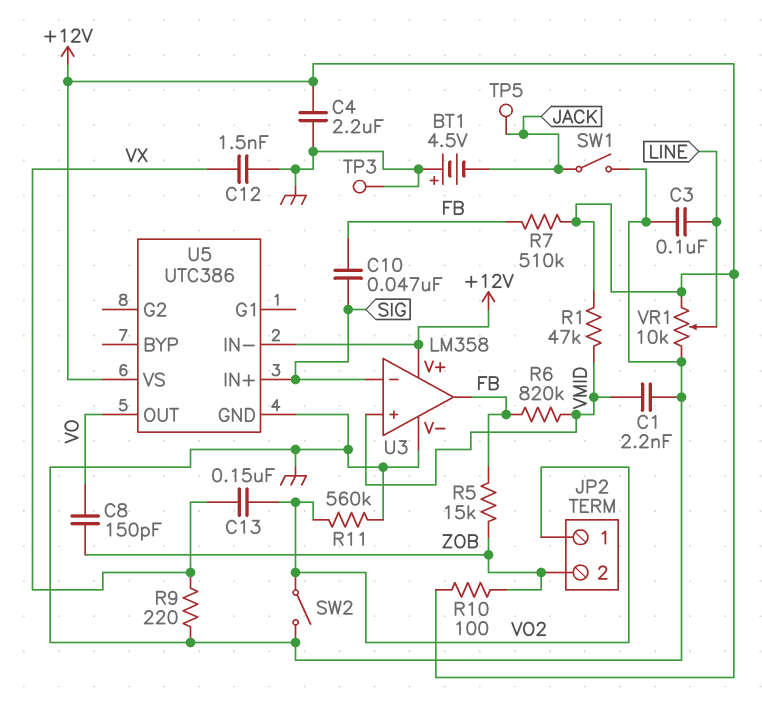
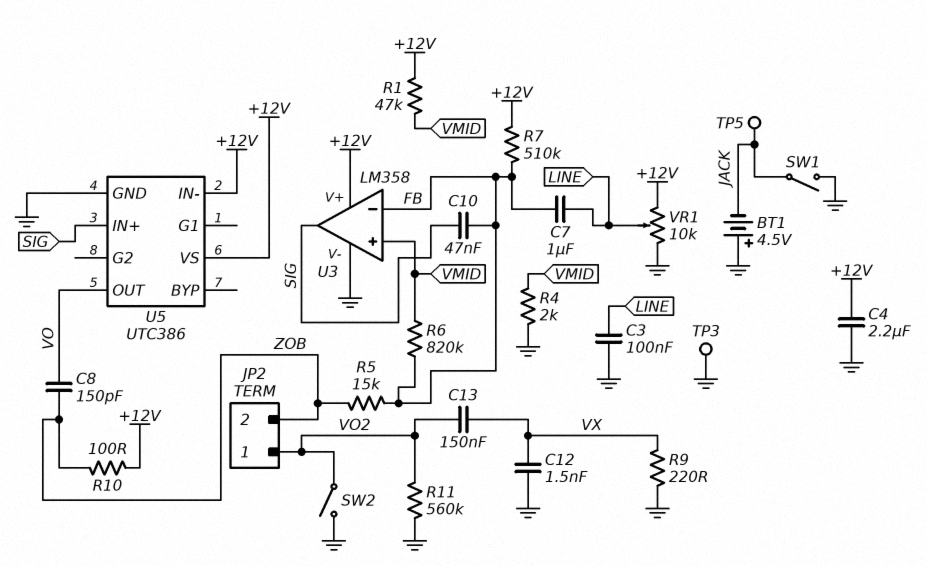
C1: 2.2nF (GND, VMID) -> none
C7: none -> 1uF (FB, LINE)
R4: none -> 2k (GND, VMID)
U3 pin in-: SIG -> FB
U3 pin out: FB -> SIG

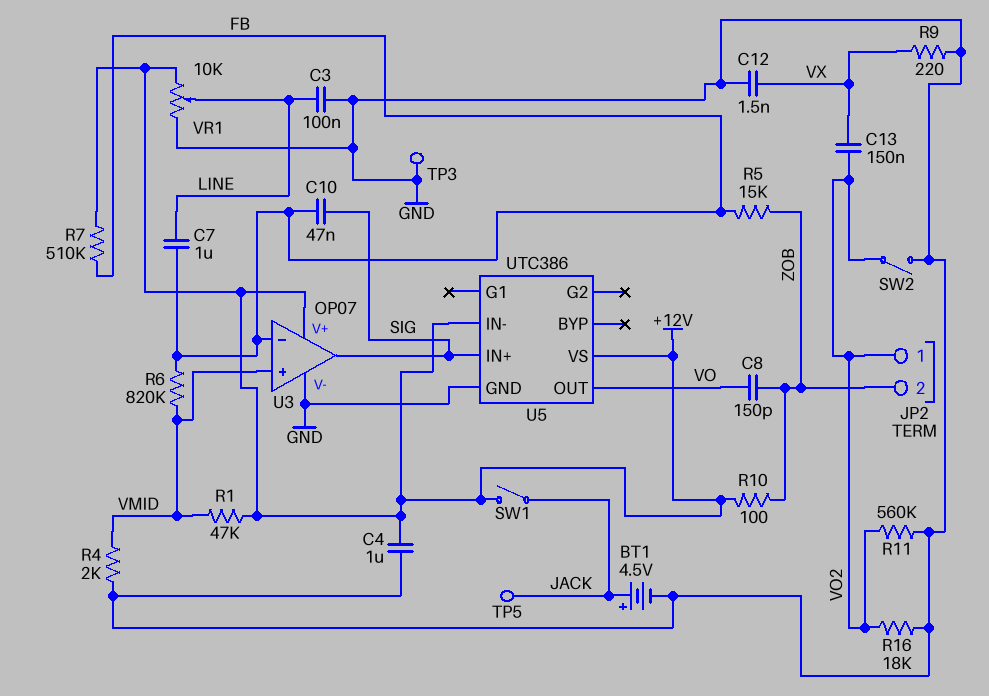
BT1: 4.5V (plus GND, minus JACK) -> 4.5V (plus JACK, minus GND)
C4: 2.2uF (+12V, GND) -> 1uF (+12V, GND)
R16: none -> 18k (GND, VO2)
SW1: switch (GND, JACK) -> switch (+12V, JACK)
U3: LM358 -> OP07

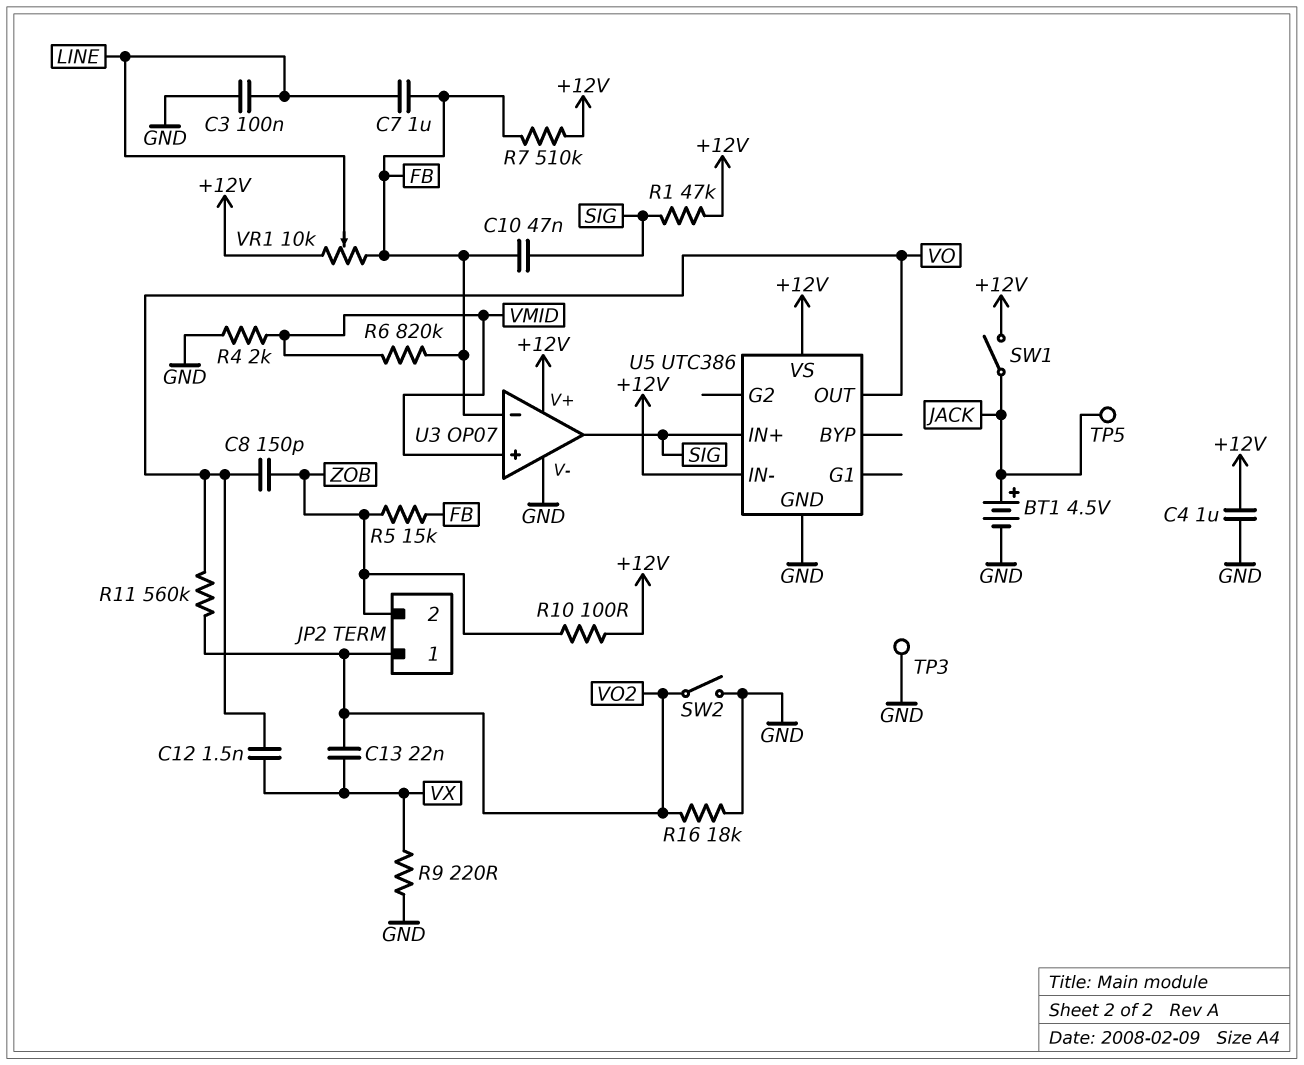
C12: 1.5nF (GND, VX) -> 1.5nF (VO, VX)
C13: 150nF (VO2, VX) -> 22nF (VO2, VX)
R1: 47k (+12V, VMID) -> 47k (+12V, SIG)
R11: 560k (GND, VO2) -> 560k (VO, VO2)
VR1: 10k (+12V, GND, wiper LINE) -> 10k (+12V, FB, wiper LINE)

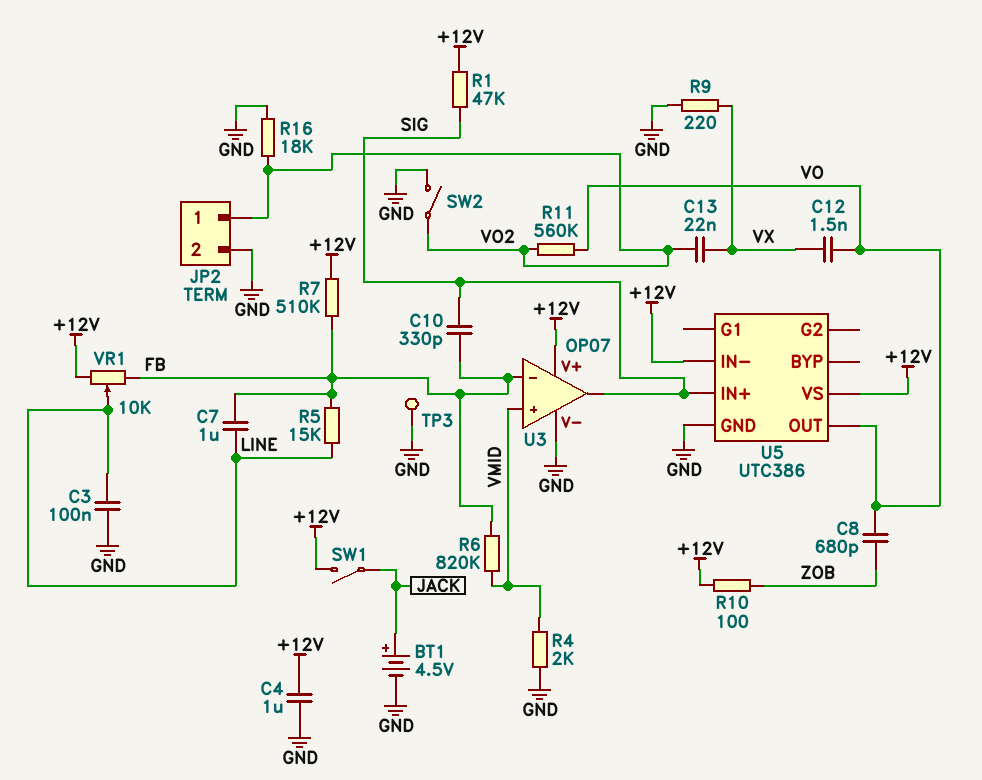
C8: 150pF (VO, ZOB) -> 680pF (VO, ZOB)
C10: 47nF (FB, SIG) -> 330pF (FB, SIG)
JP2 pin 2: ZOB -> GND
R5: 15k (FB, ZOB) -> 15k (FB, LINE)
TP5: test point (JACK) -> none

